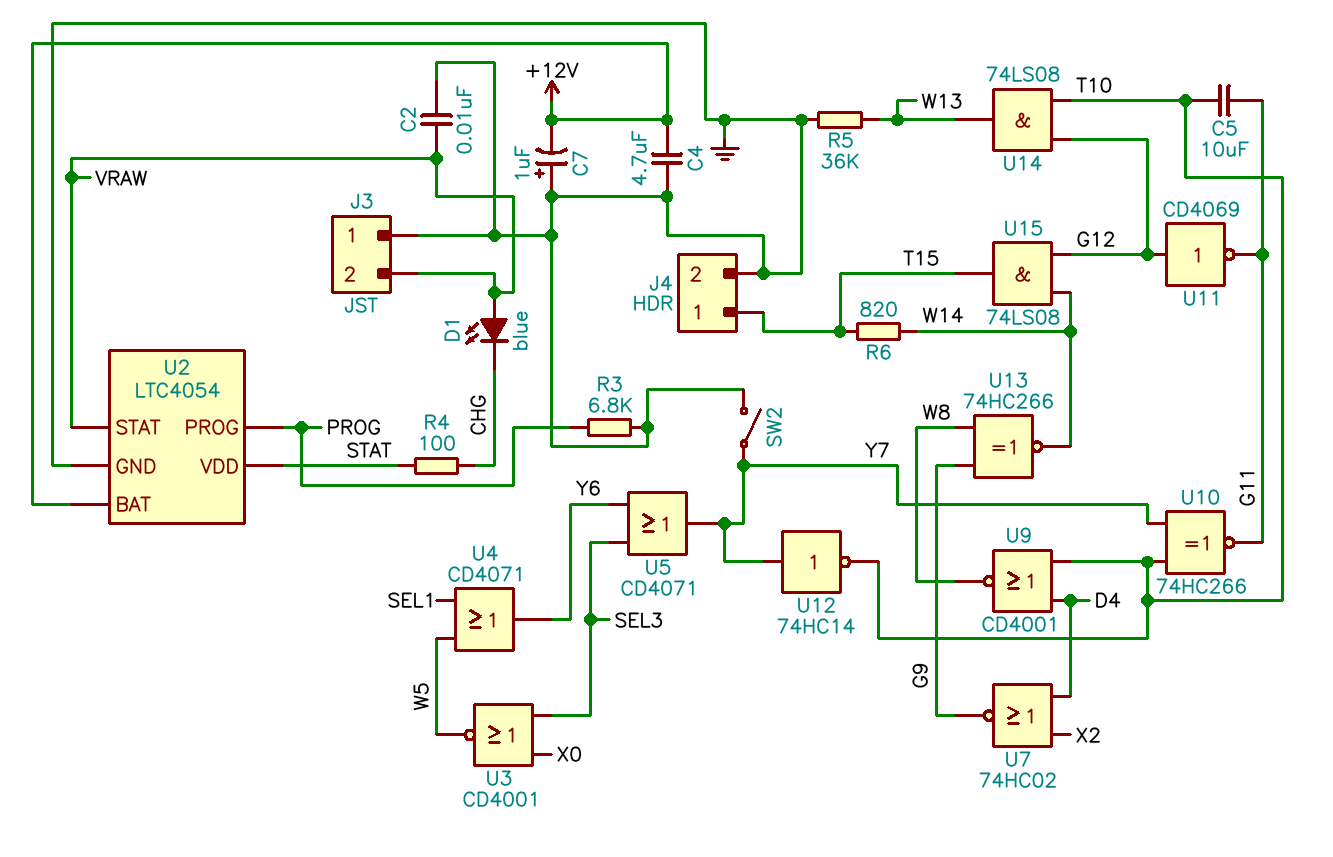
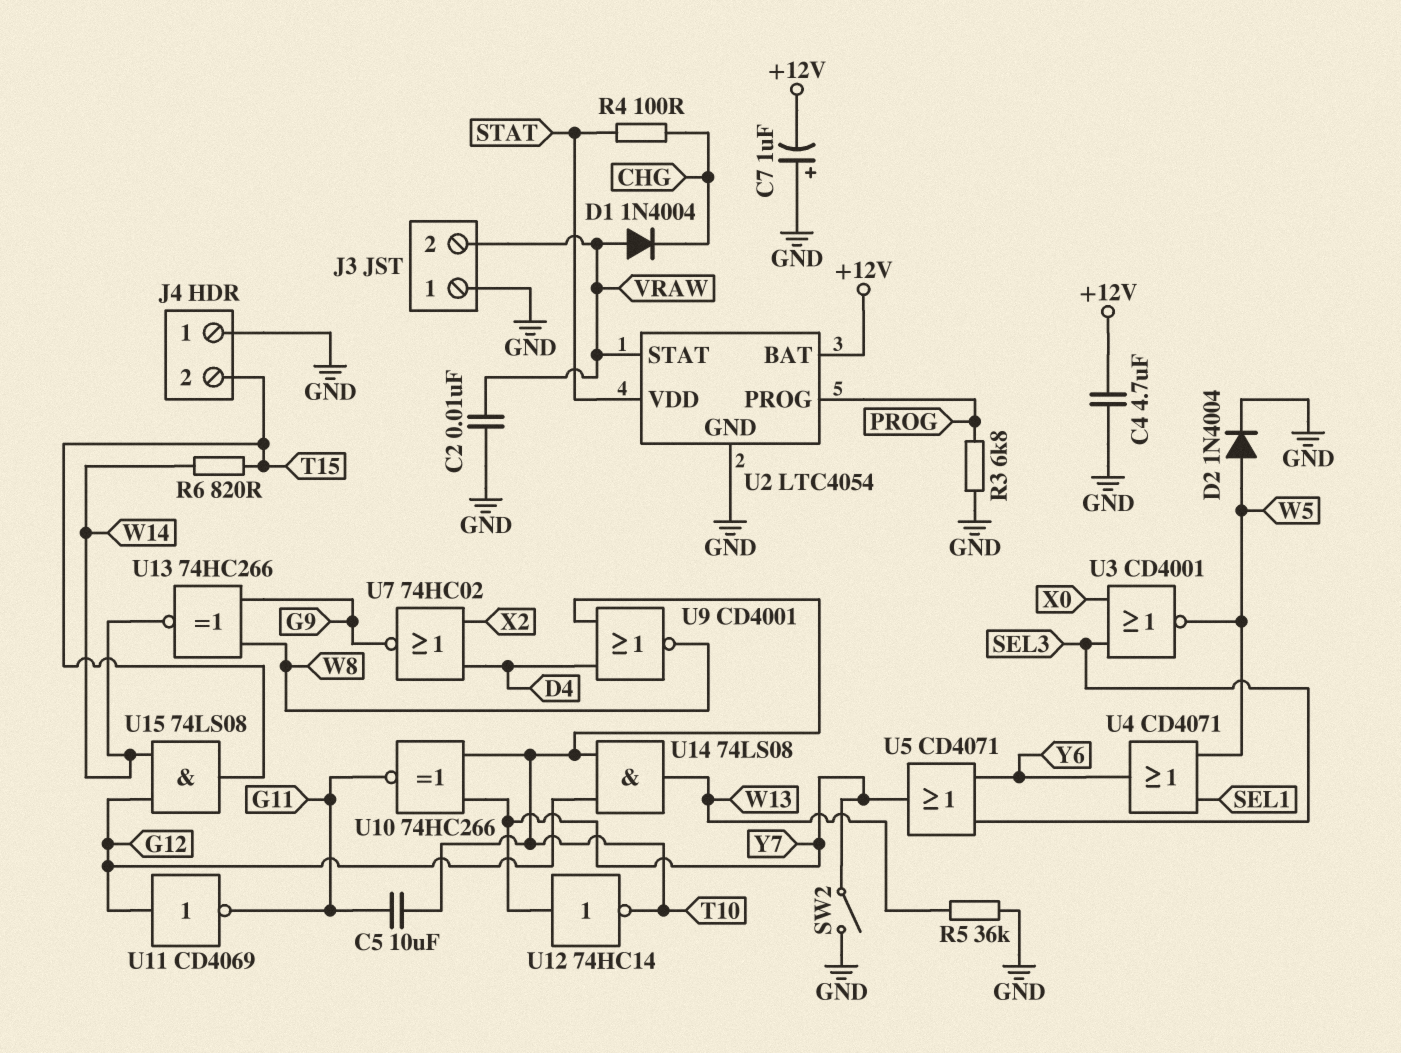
D1: LED blue (A VRAW, K CHG) -> diode 1N4004 (A VRAW, K CHG)
D2: none -> diode 1N4004 (A W5, K GND)
J4 pin 1: T15 -> GND
J4 pin 2: GND -> T15

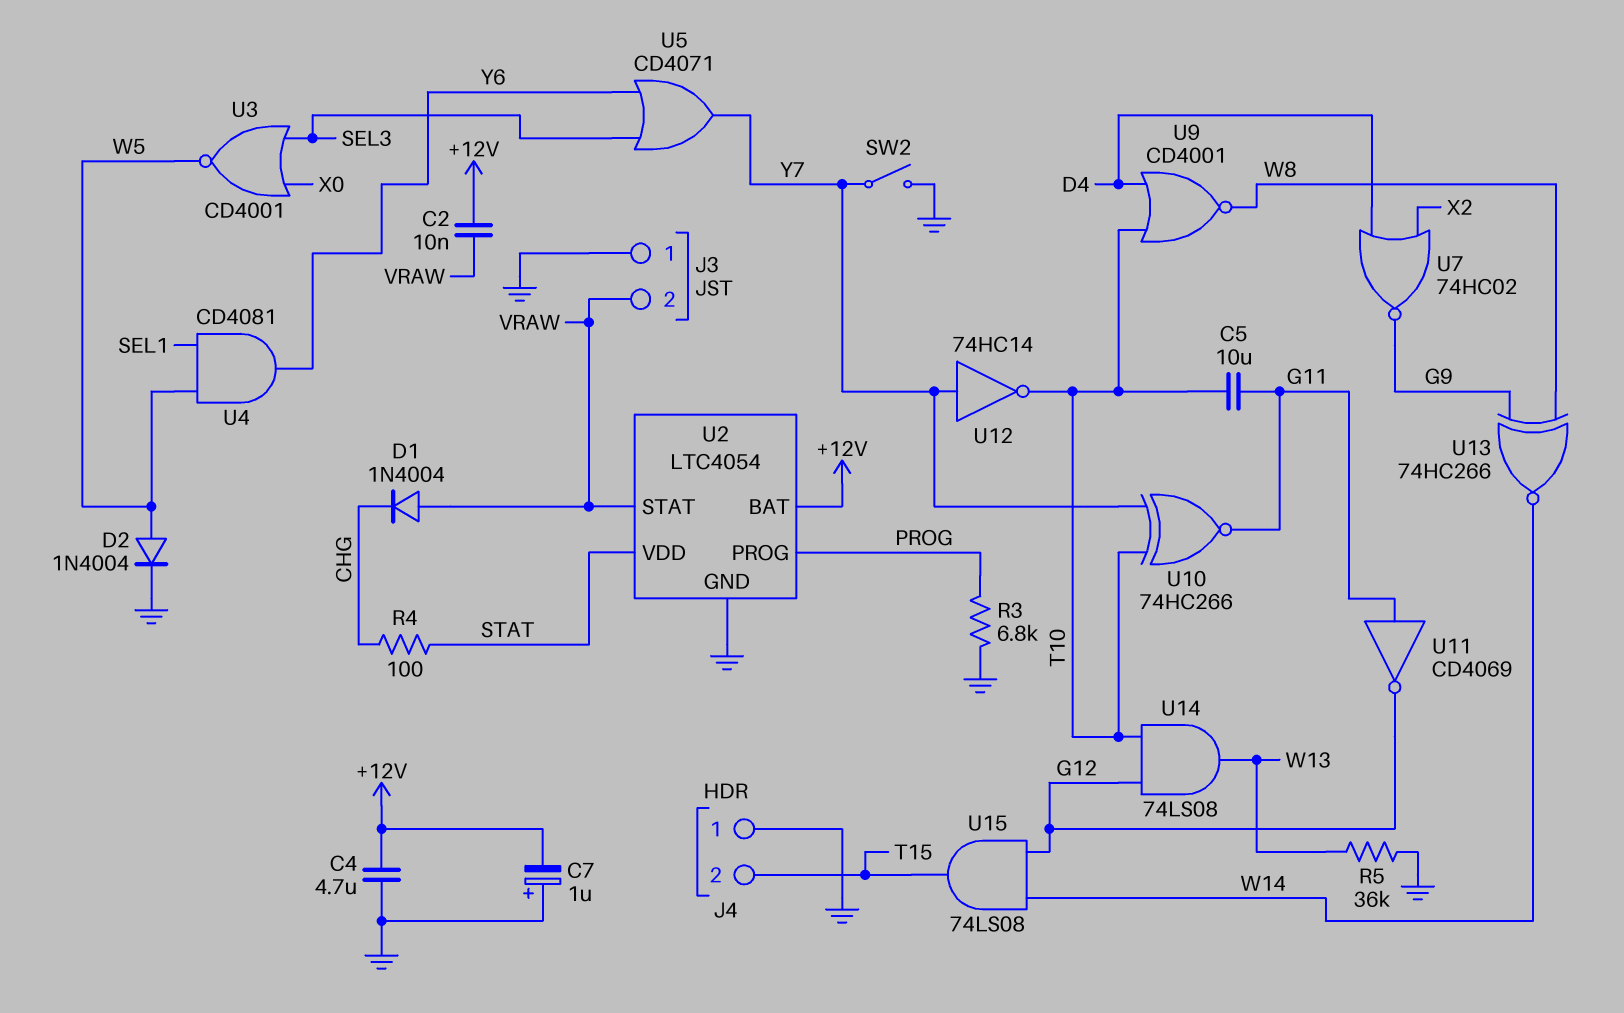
C2: 10nF (GND, VRAW) -> 10nF (+12V, VRAW)
R6: 820 (T15, W14) -> none
U4: OR CD4071 (in SEL1, in W5, out Y6) -> AND CD4081 (in SEL1, in W5, out Y6)
U11: NOT CD4069 (in G12, out G11) -> NOT CD4069 (in G11, out G12)

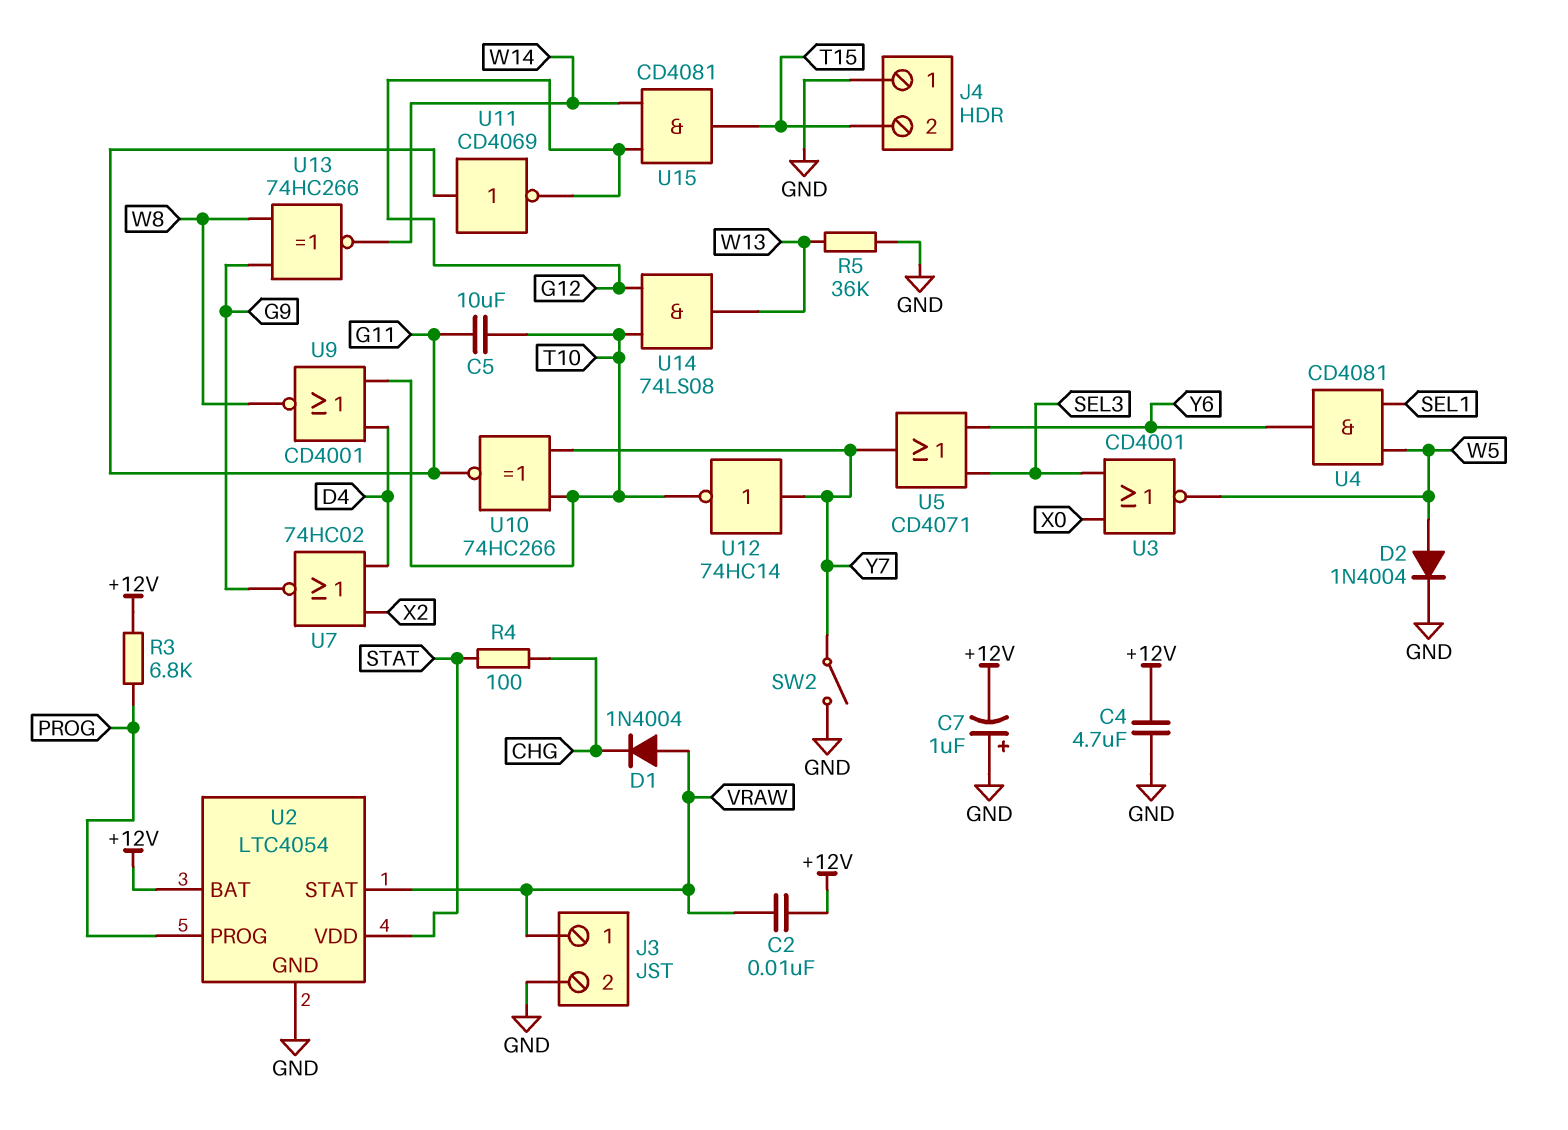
J3 pin 1: GND -> VRAW
J3 pin 2: VRAW -> GND
R3: 6.8k (GND, PROG) -> 6.8k (+12V, PROG)
U15: AND 74LS08 (in G12, in W14, out T15) -> AND CD4081 (in G12, in W14, out T15)

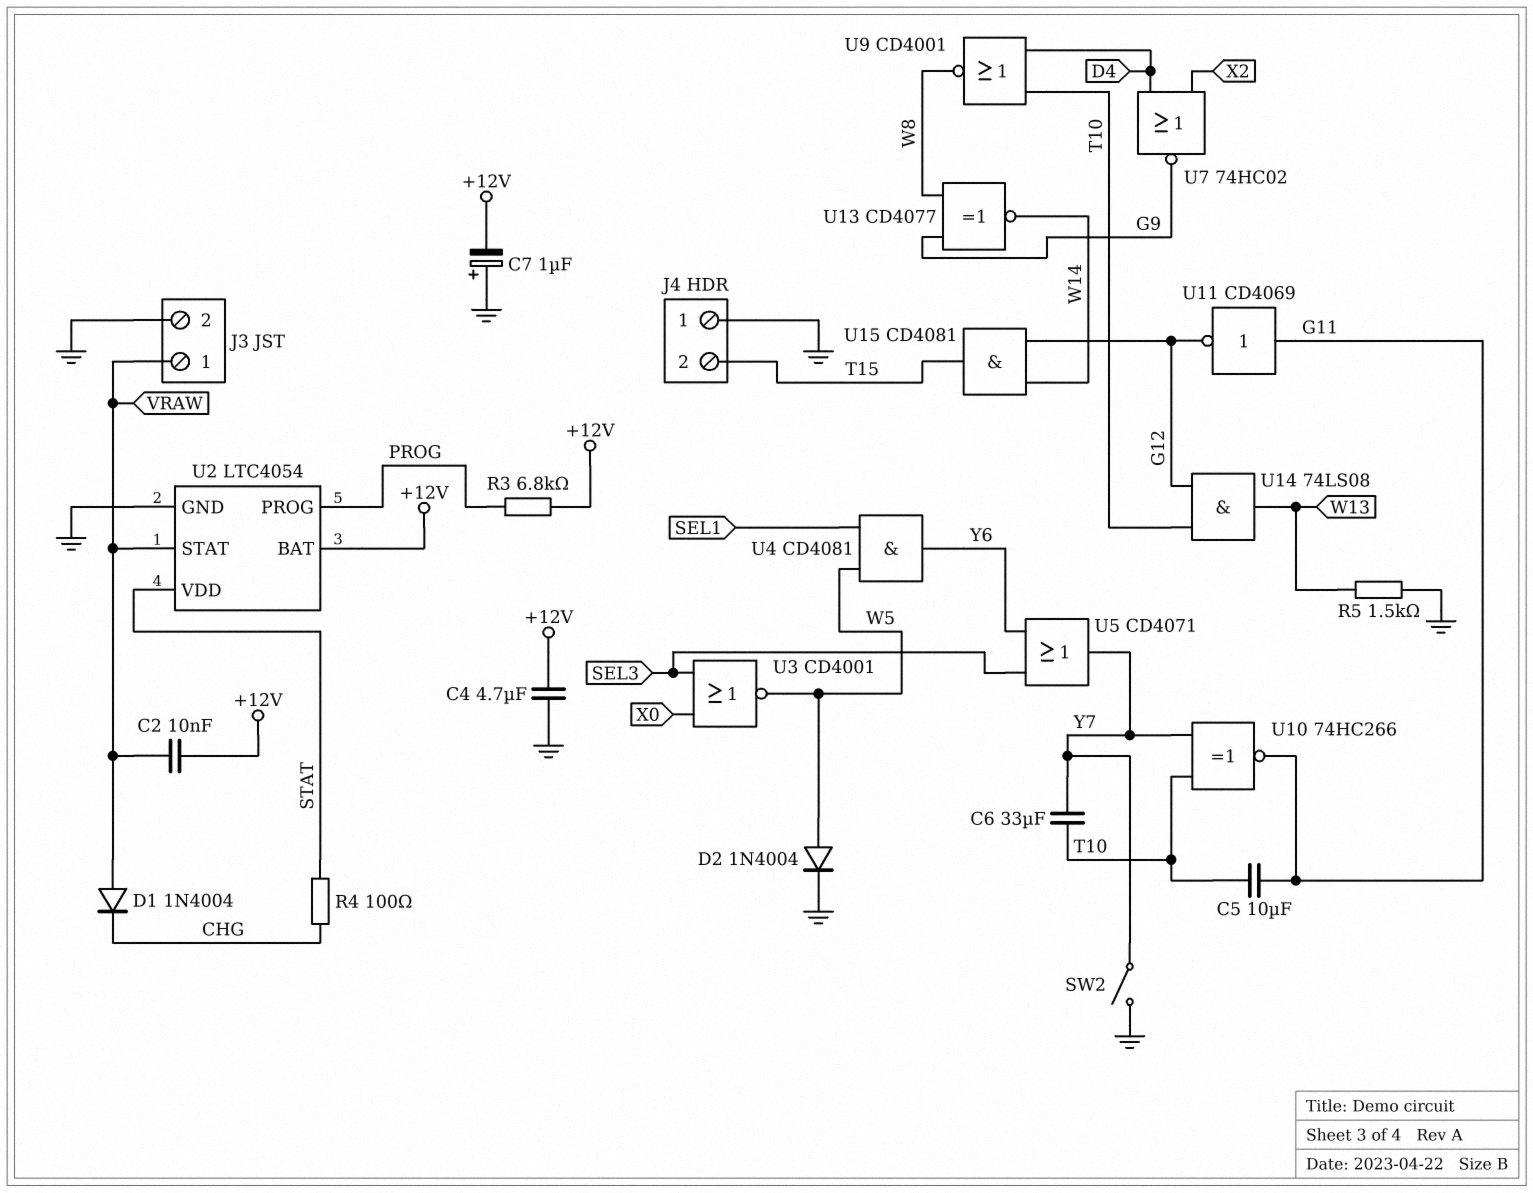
C6: none -> 33uF (T10, Y7)
R5: 36k (GND, W13) -> 1.5k (GND, W13)
U12: NOT 74HC14 (in Y7, out T10) -> none
U13: XNOR 74HC266 (in G9, in W8, out W14) -> XNOR CD4077 (in G9, in W8, out W14)

